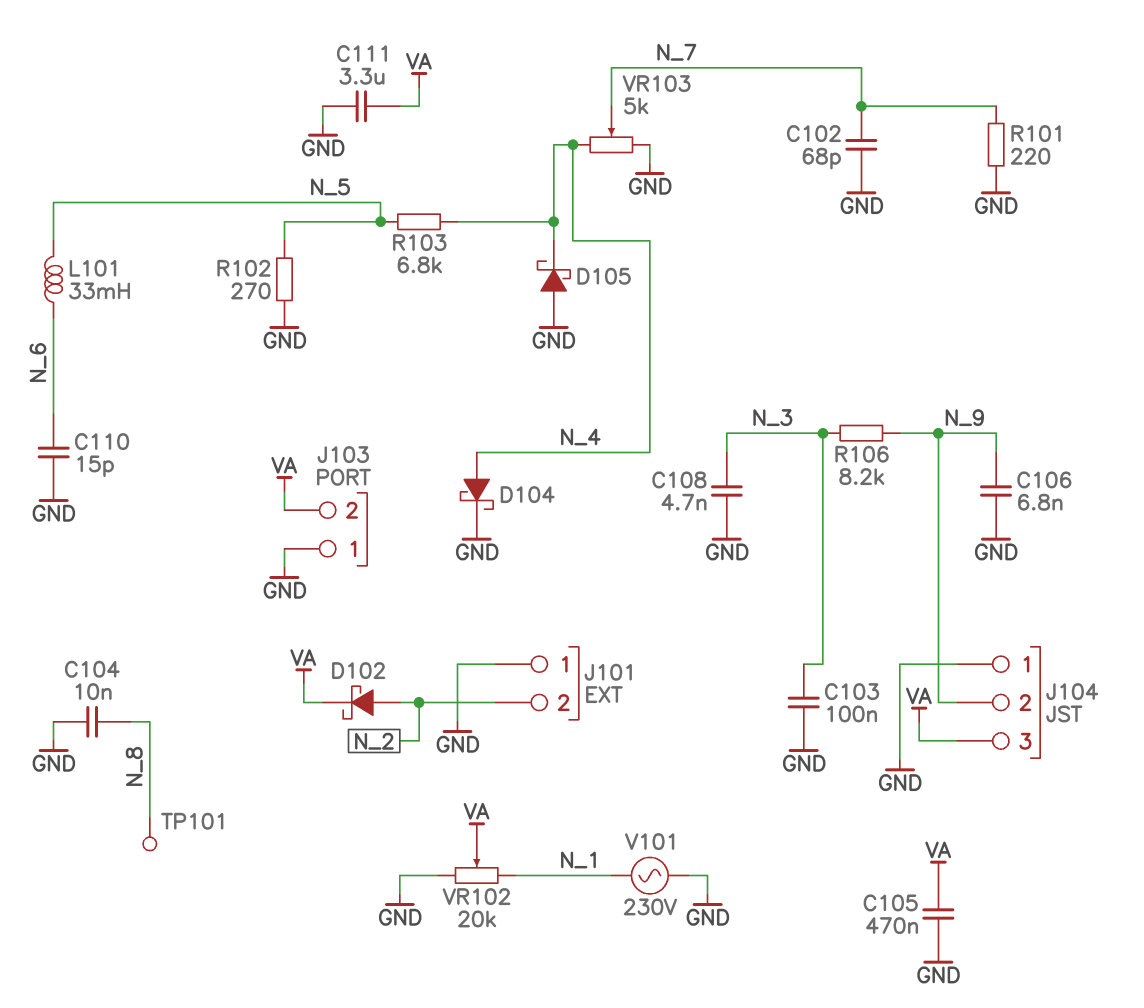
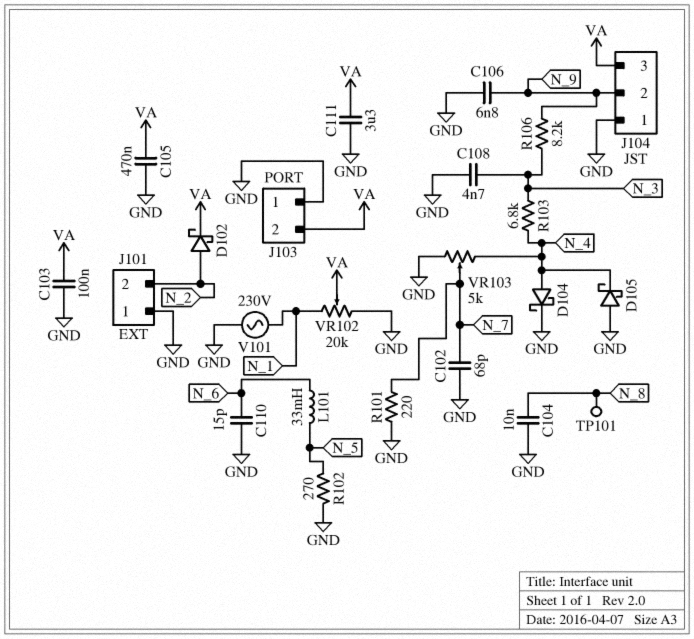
C103: 100nF (GND, N_3) -> 100nF (GND, VA)
R103: 6.8k (N_4, N_5) -> 6.8k (N_3, N_4)

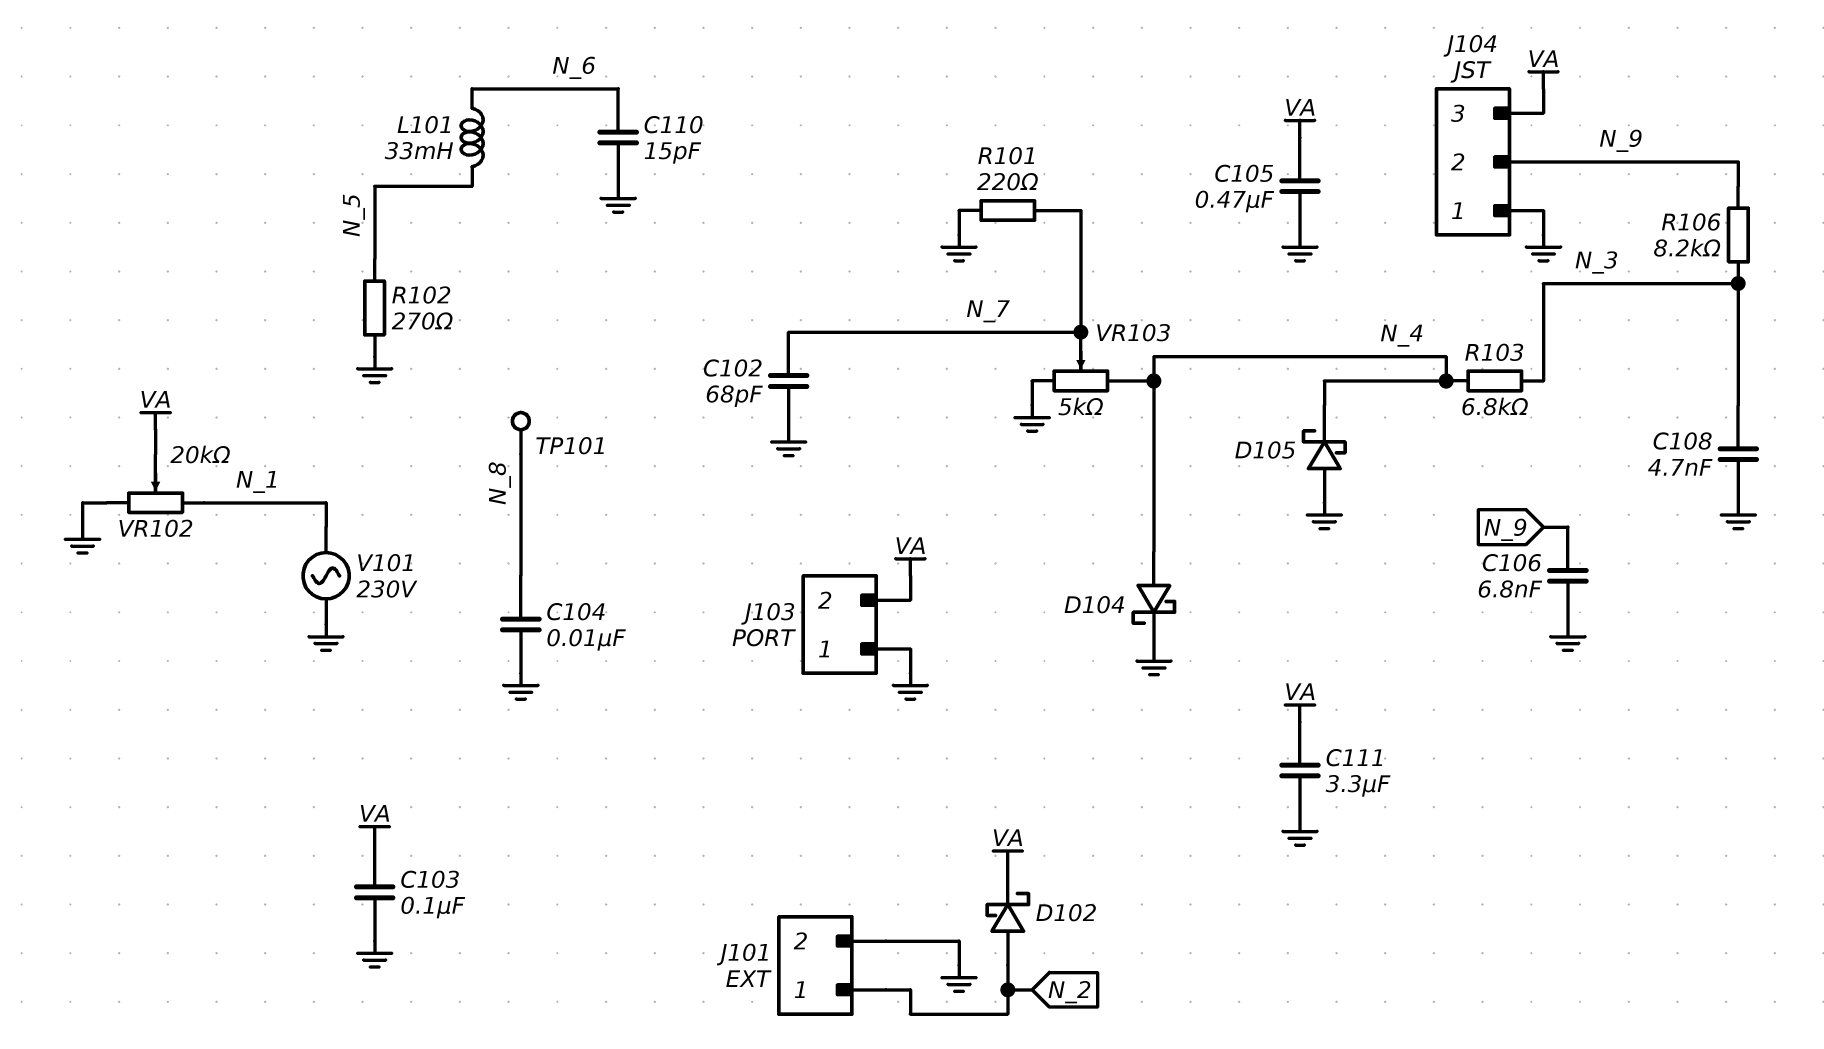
J101 pin 1: GND -> N_2
J101 pin 2: N_2 -> GND

